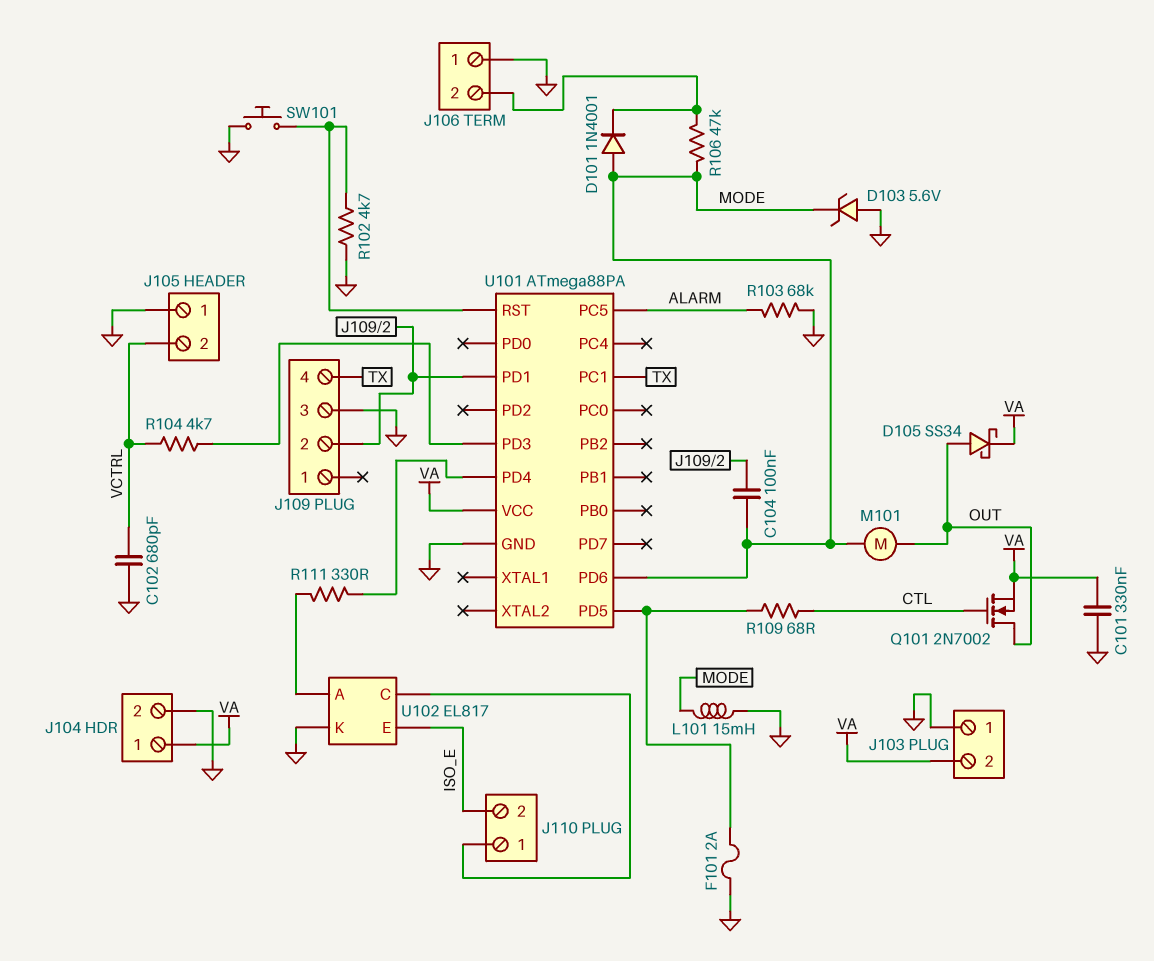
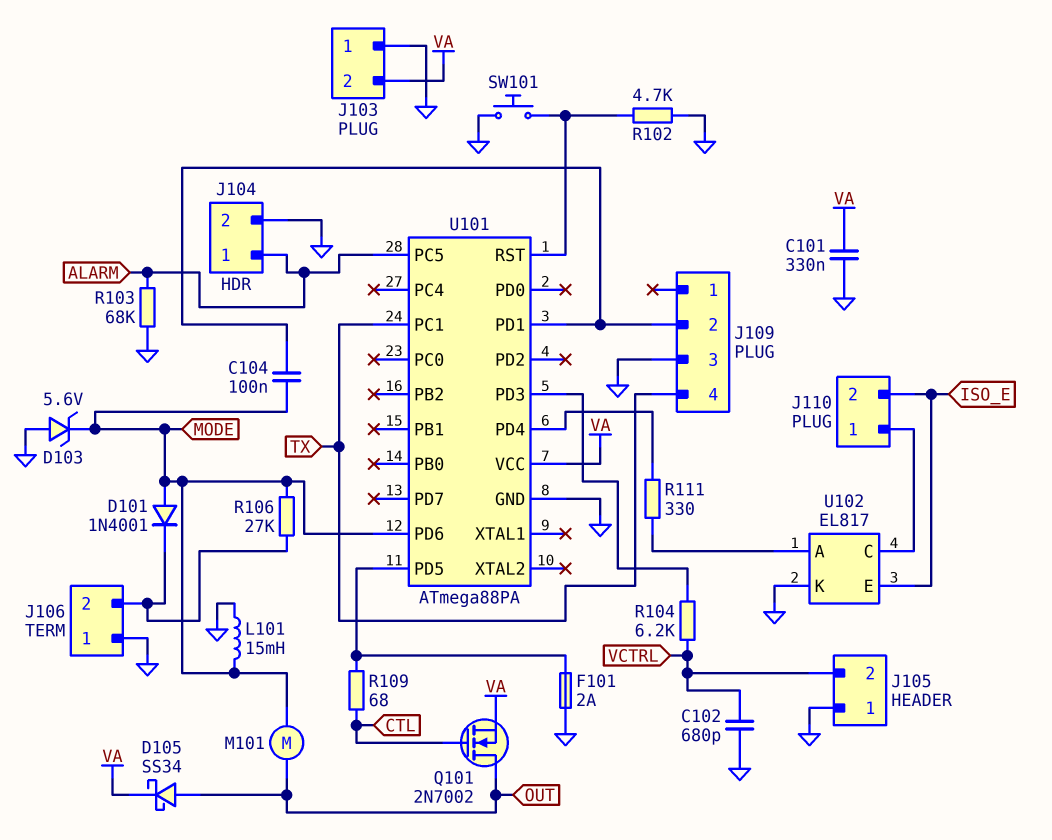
J104 pin 1: VA -> ALARM
R104: 4.7k (U101/PD3, VCTRL) -> 6.2k (U101/PD3, VCTRL)
R106: 47k (J106/2, MODE) -> 27k (J106/2, MODE)

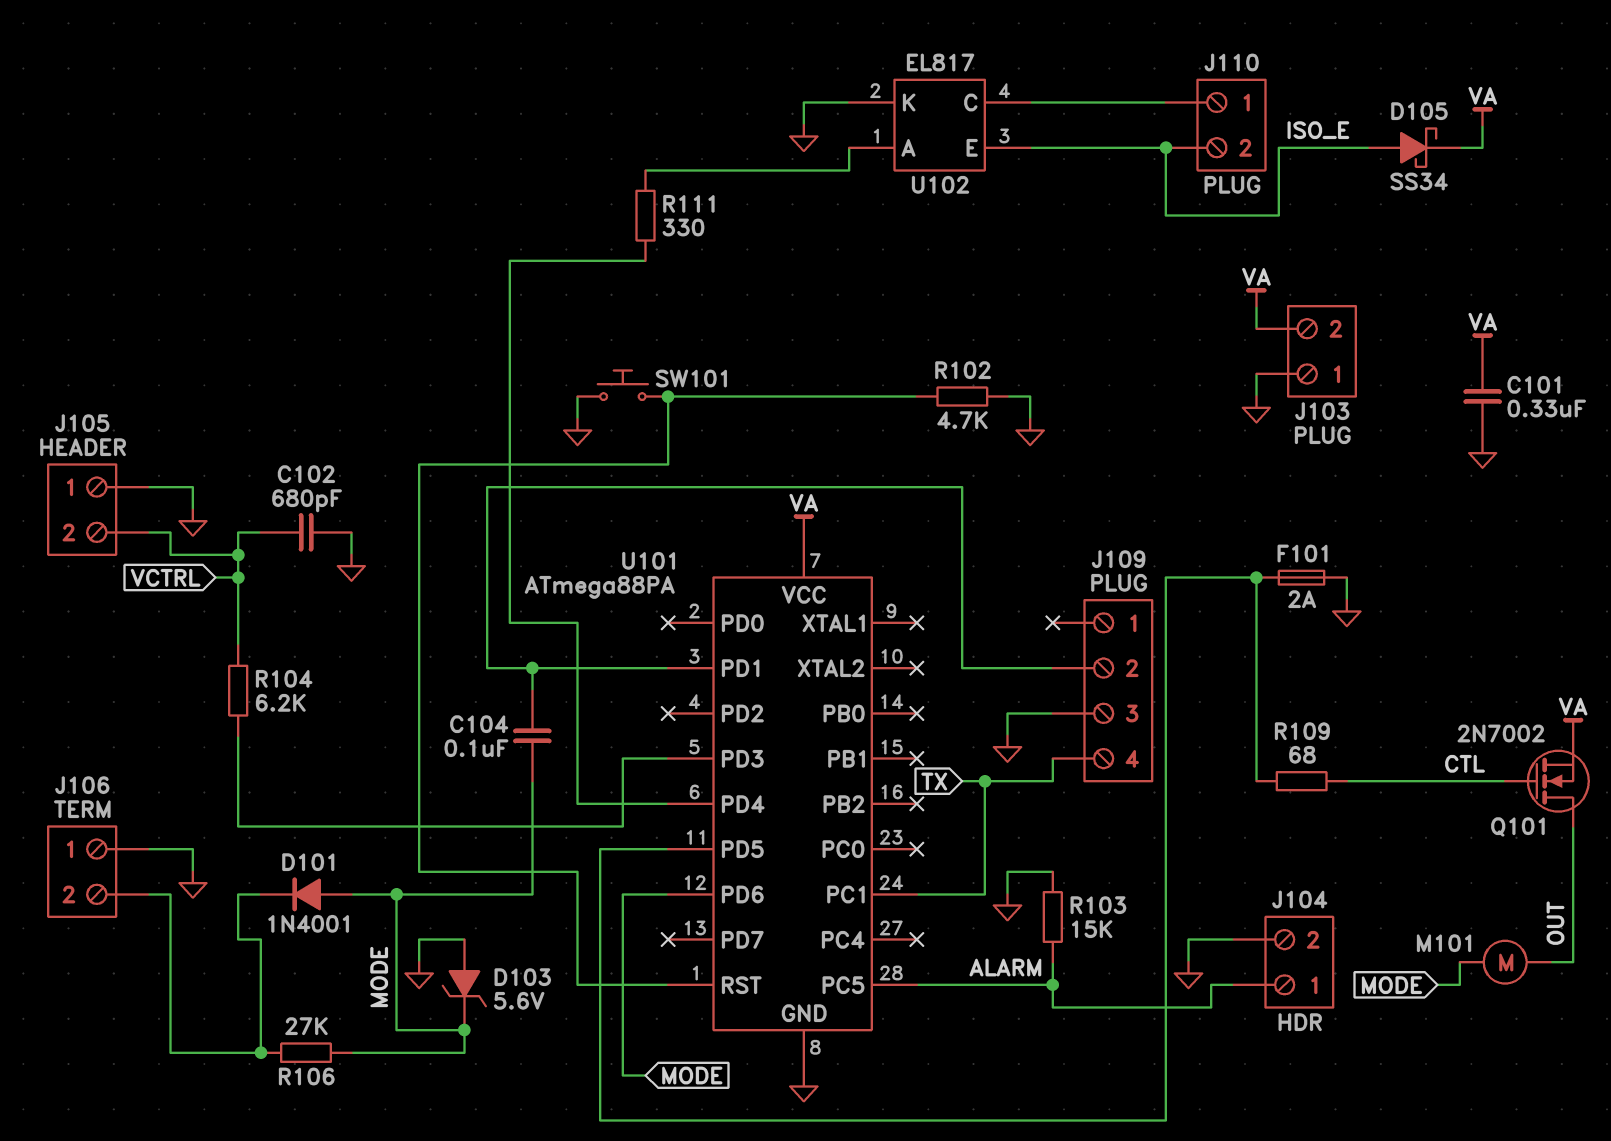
D105: schottky SS34 (A OUT, K VA) -> schottky SS34 (A ISO_E, K VA)
L101: 15mH (GND, MODE) -> none
R103: 68k (ALARM, GND) -> 15k (ALARM, GND)

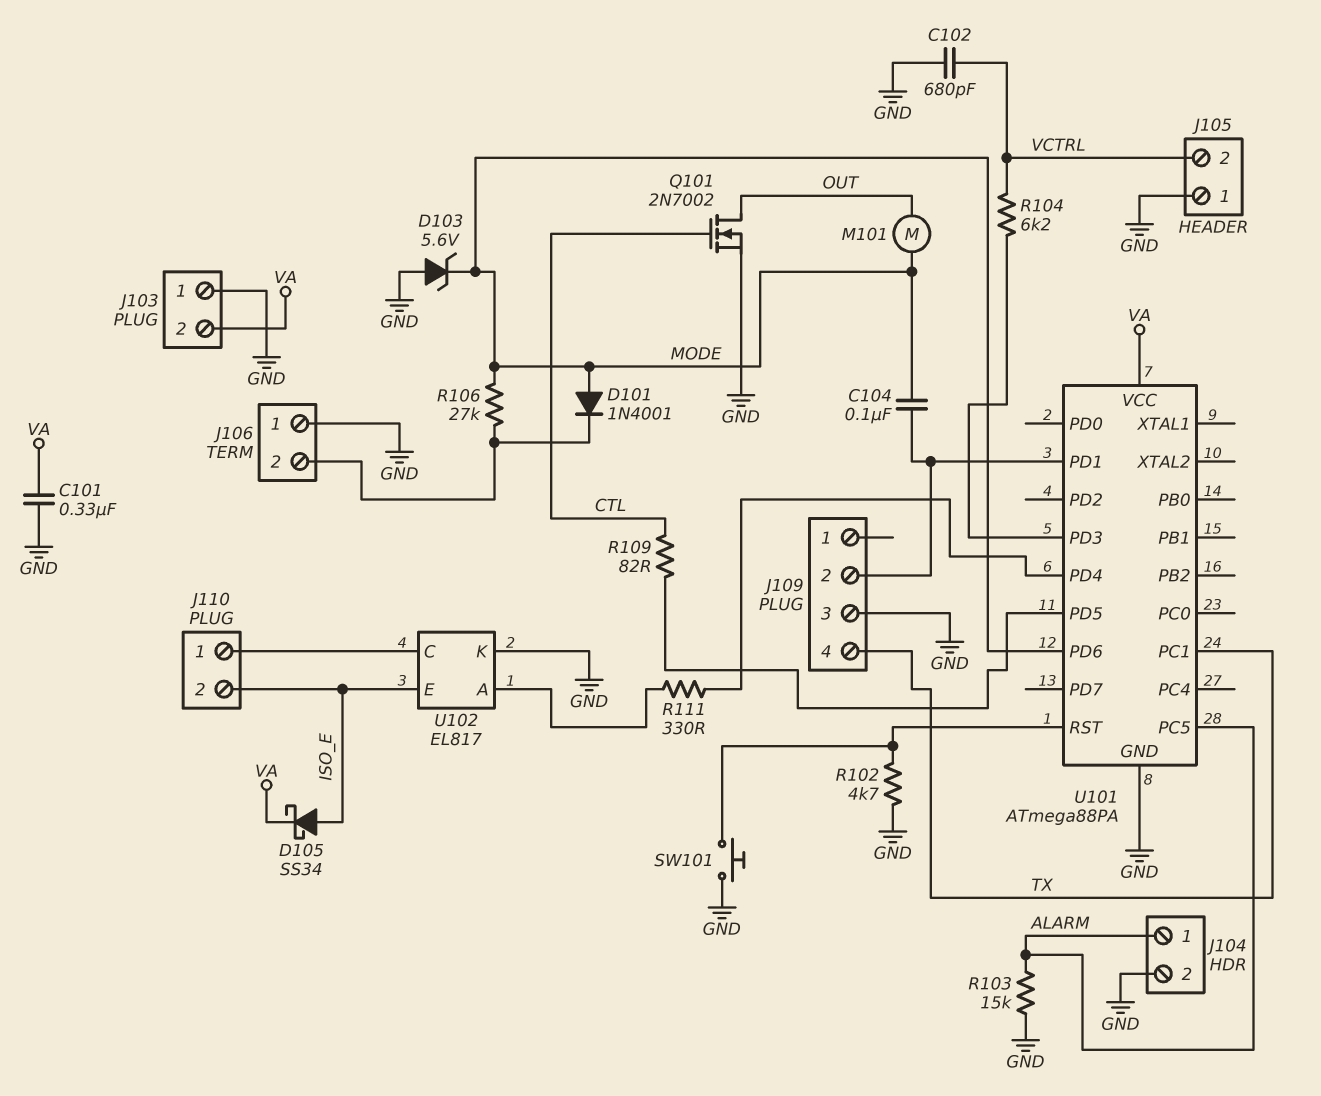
F101: 2A (GND, U101/PD5) -> none
Q101: NMOS 2N7002 (G CTL, D OUT, S VA) -> NMOS 2N7002 (G CTL, D OUT, S GND)
R109: 68 (CTL, U101/PD5) -> 82 (CTL, U101/PD5)

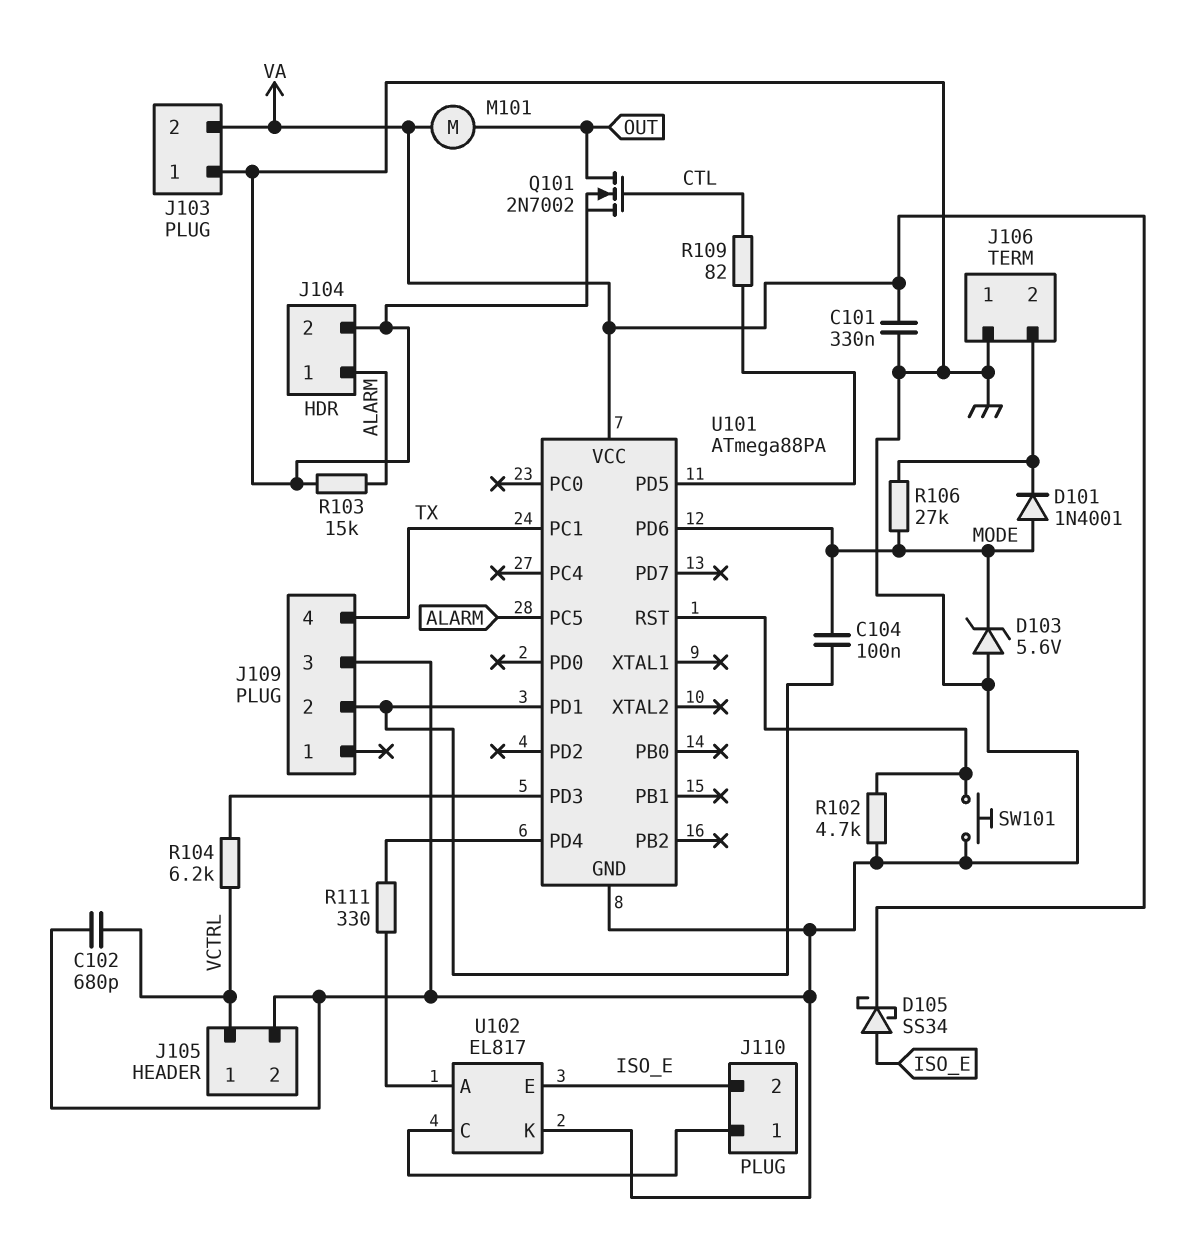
J105 pin 1: GND -> VCTRL
J105 pin 2: VCTRL -> GND
M101: motor (MODE, OUT) -> motor (OUT, VA)

